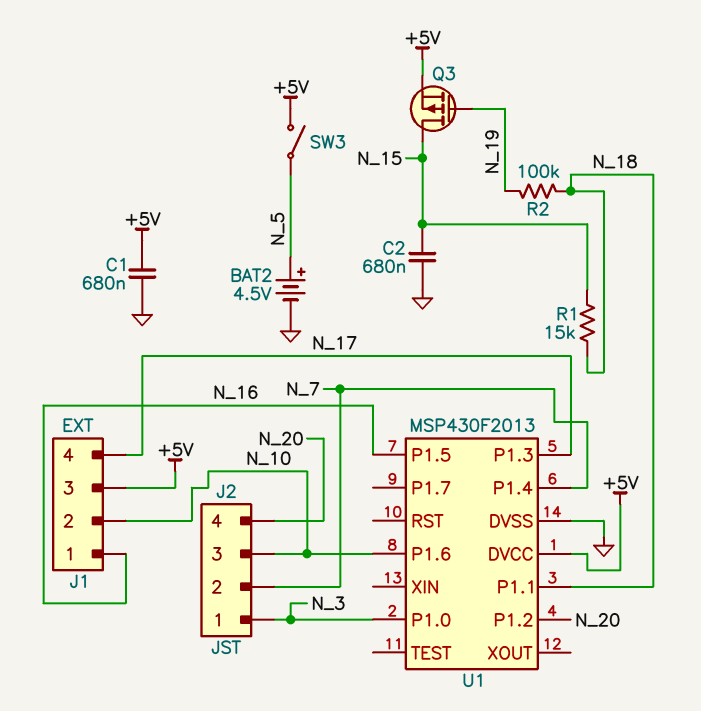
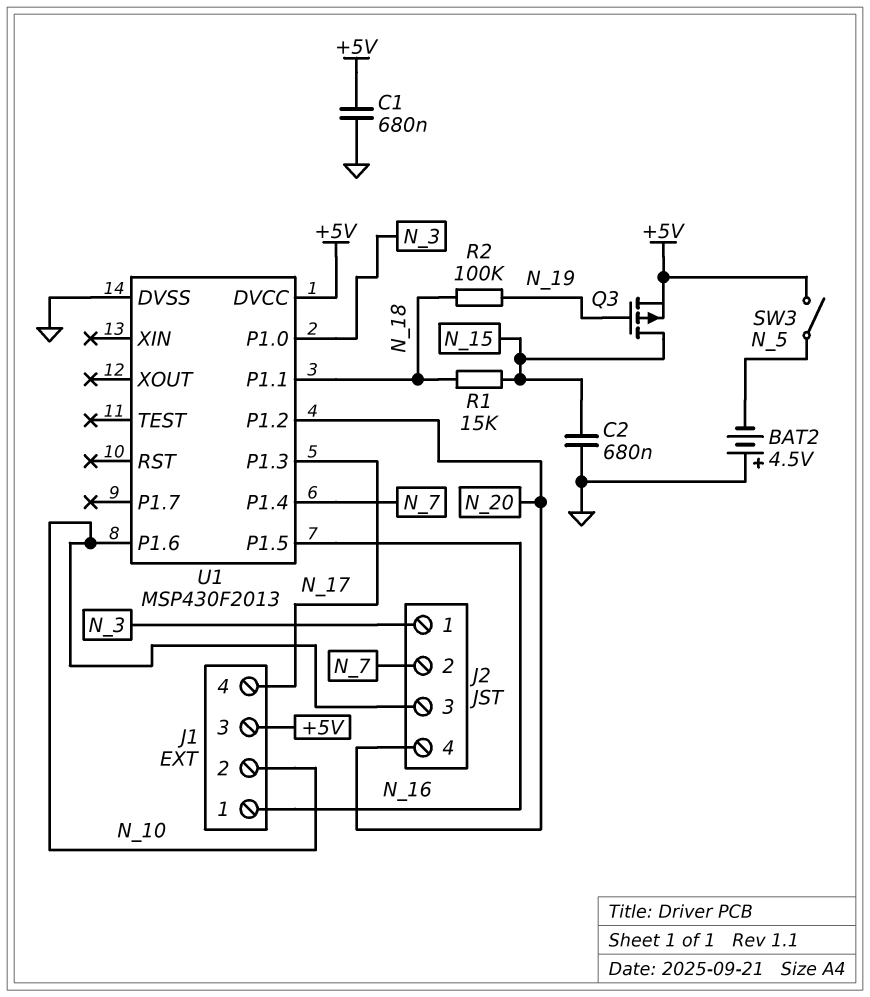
BAT2: 4.5V (plus N_5, minus GND) -> 4.5V (plus GND, minus N_5)

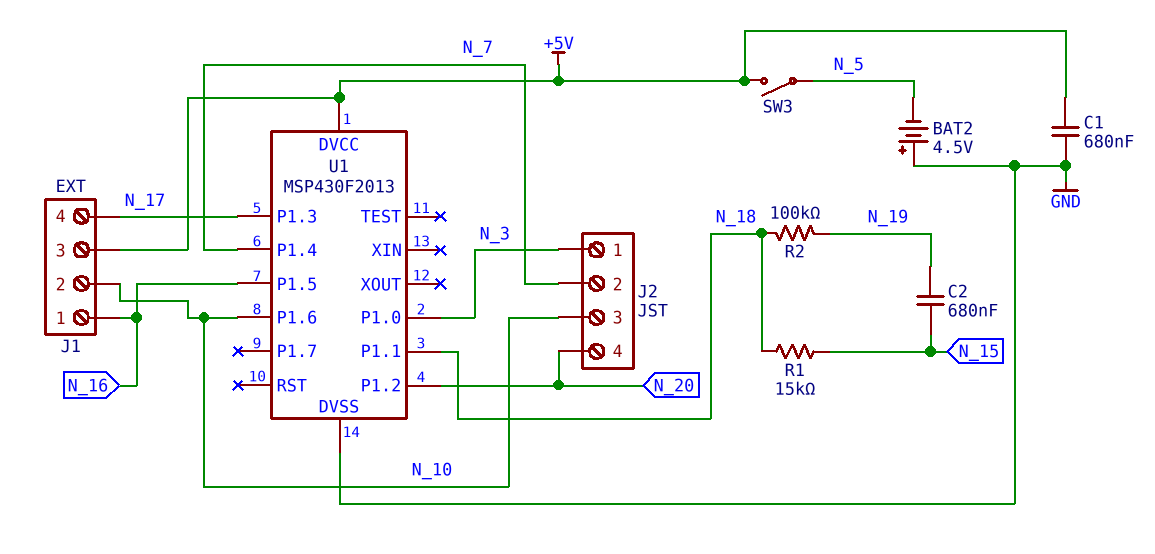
C2: 680nF (GND, N_15) -> 680nF (N_15, N_19)
Q3: PMOS (G N_19, D N_15, S +5V) -> none

